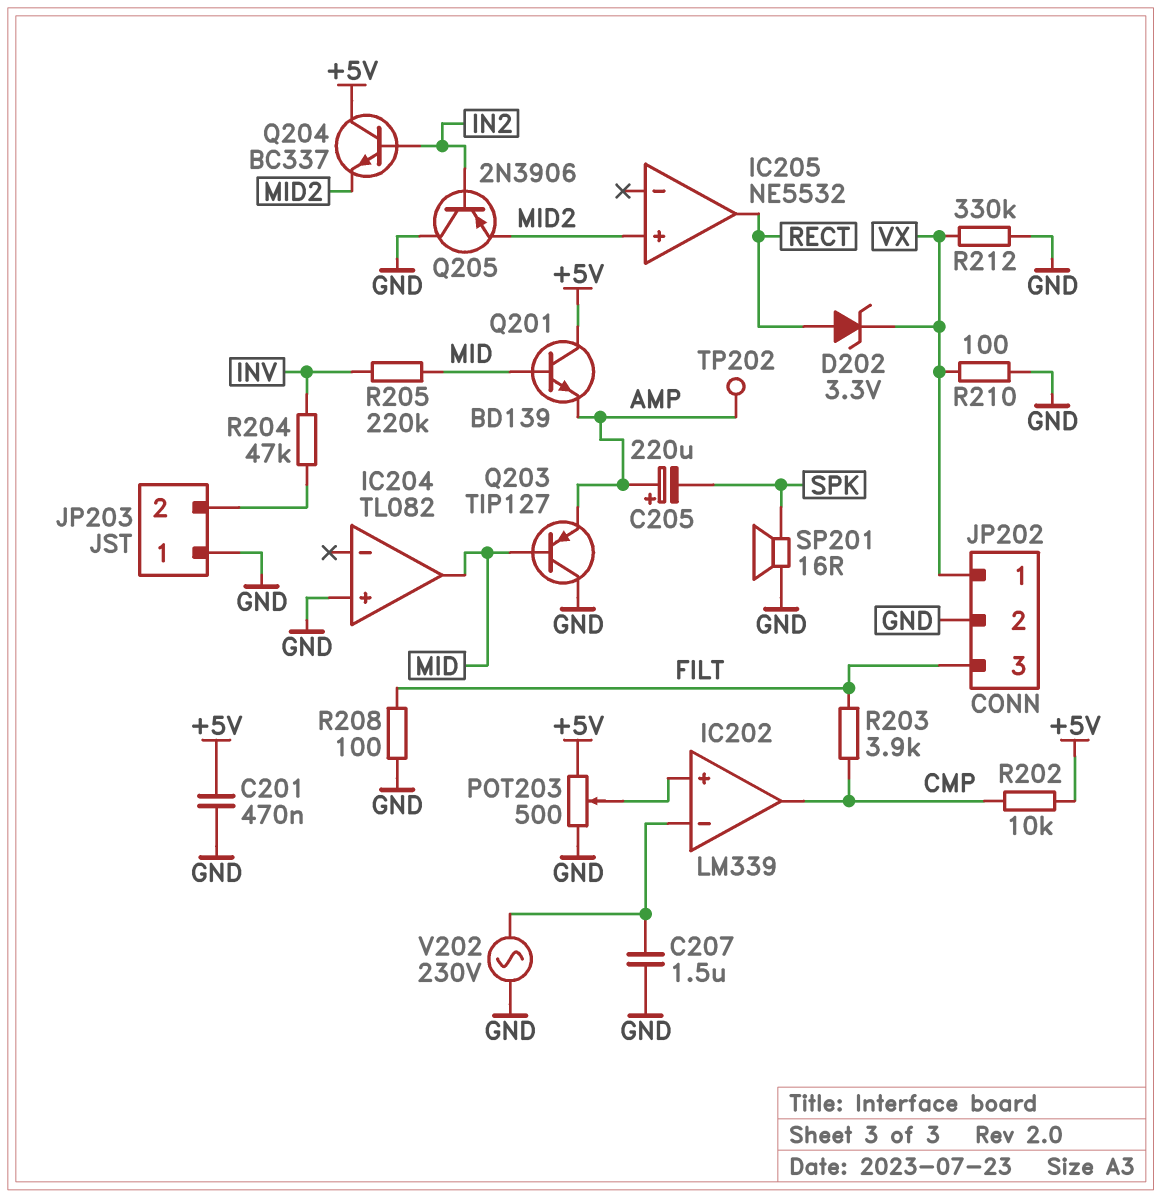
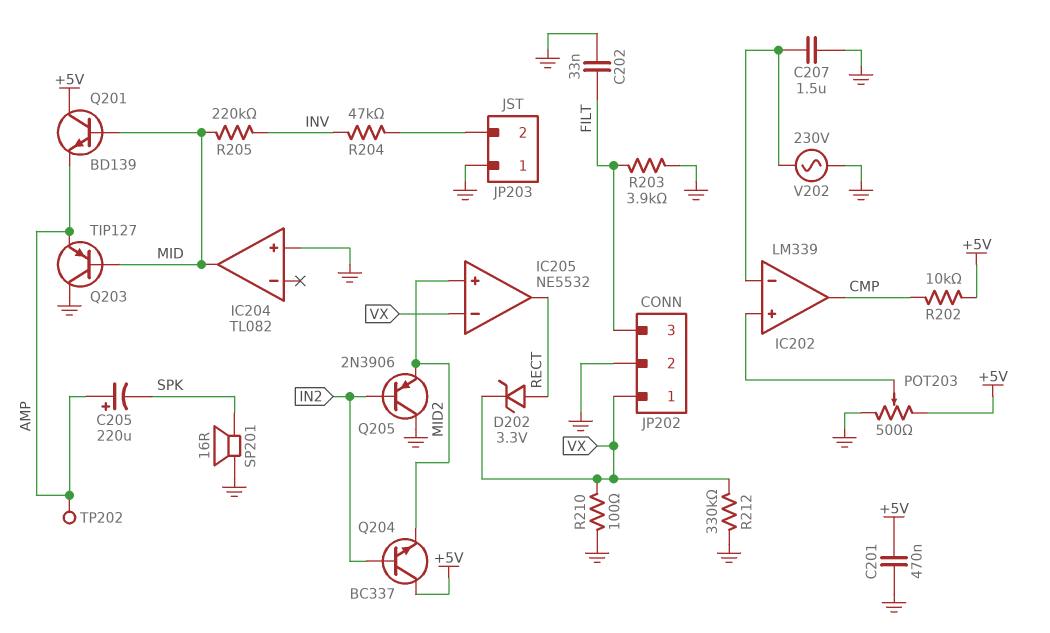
C202: none -> 33nF (FILT, GND)
IC205 pin in-: none -> VX
R203: 3.9k (CMP, FILT) -> 3.9k (FILT, GND)
R208: 100 (FILT, GND) -> none

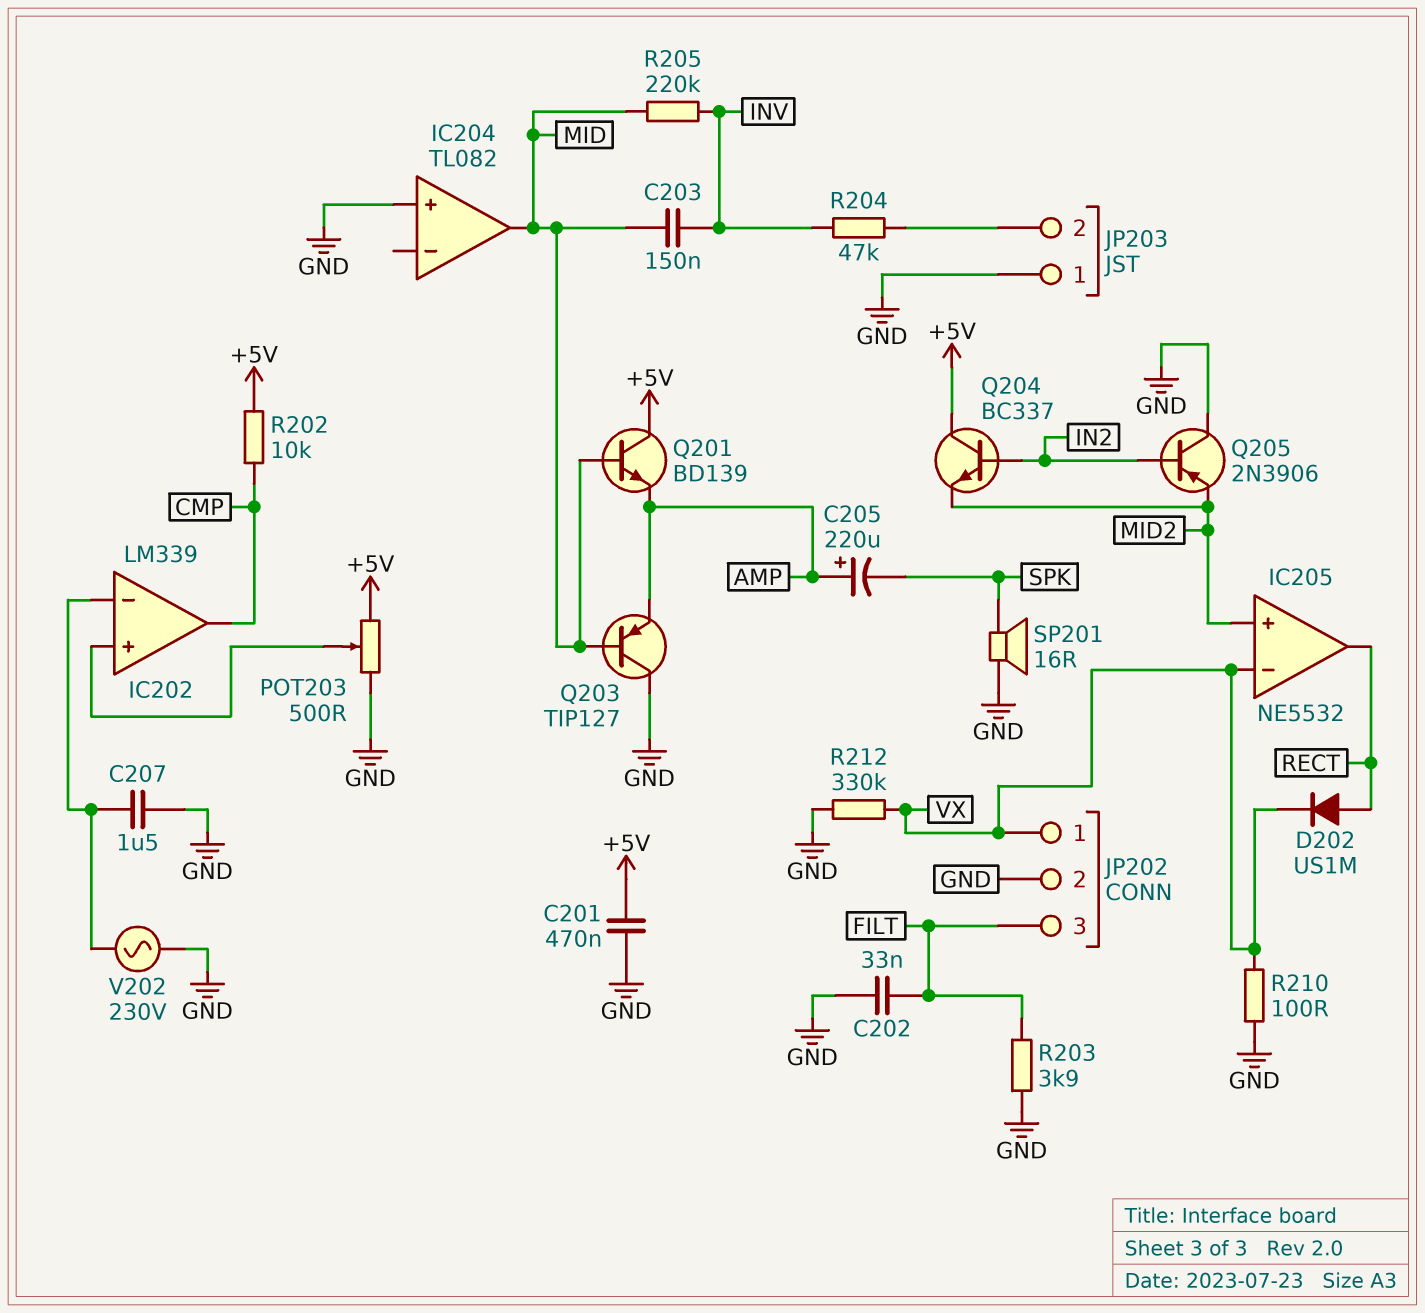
C203: none -> 150nF (INV, MID)
D202: zener 3.3V (A RECT, K VX) -> diode US1M (A RECT, K VX)
TP202: test point (AMP) -> none

